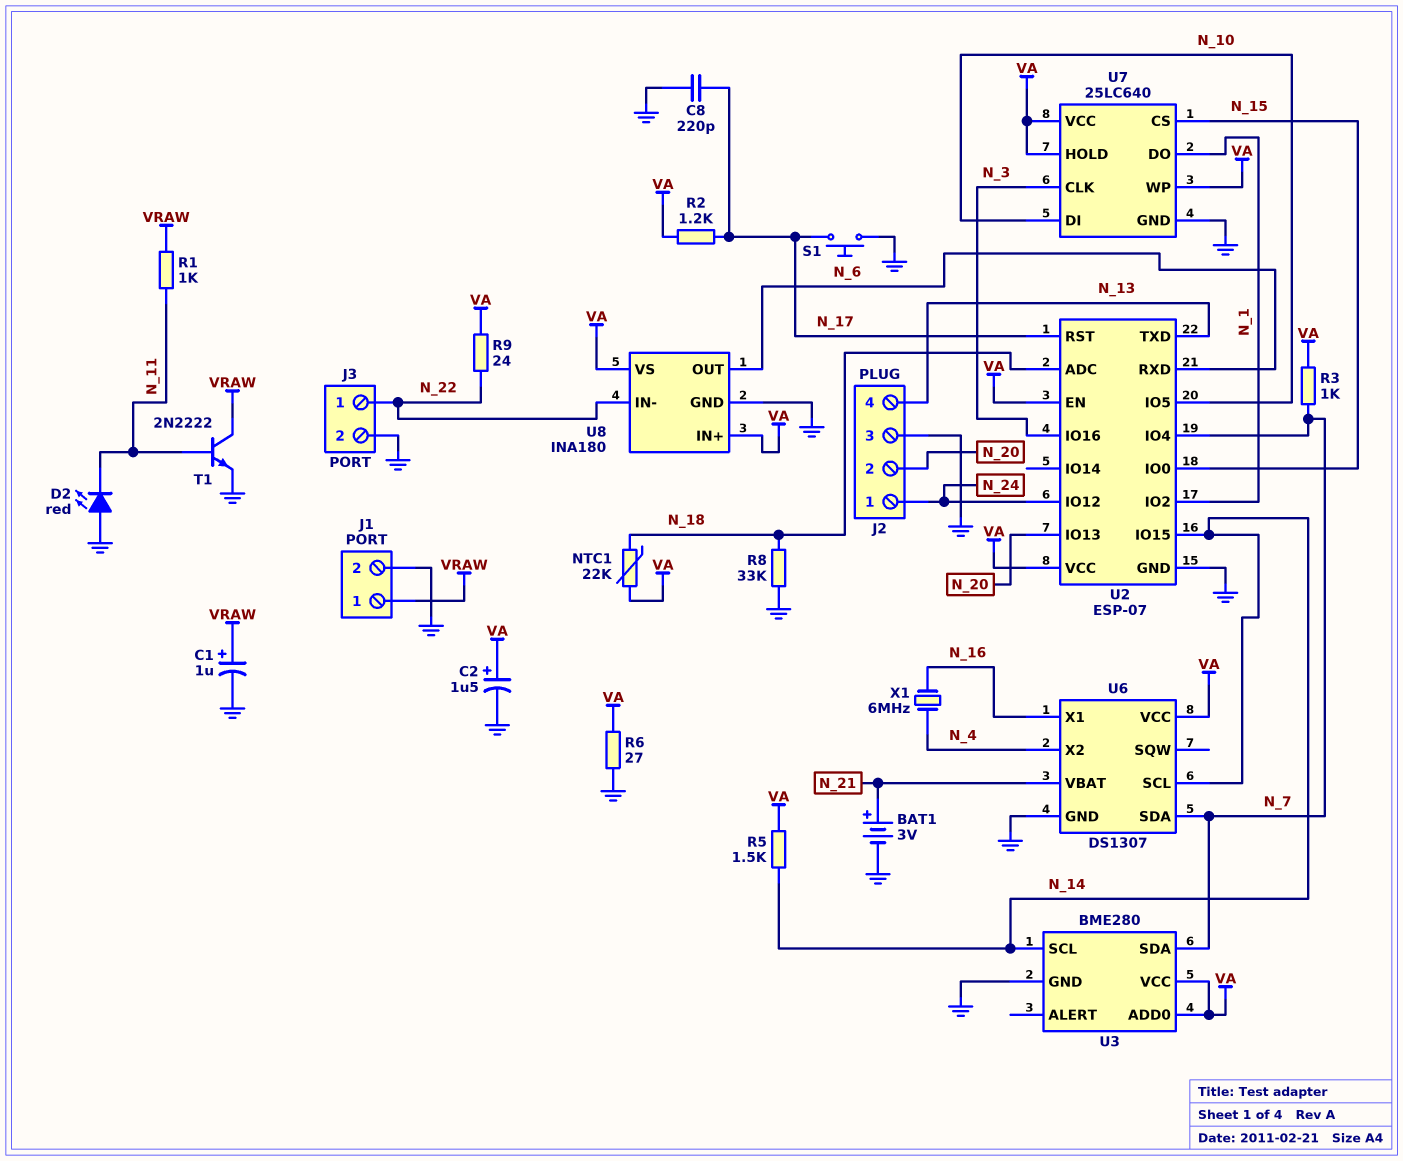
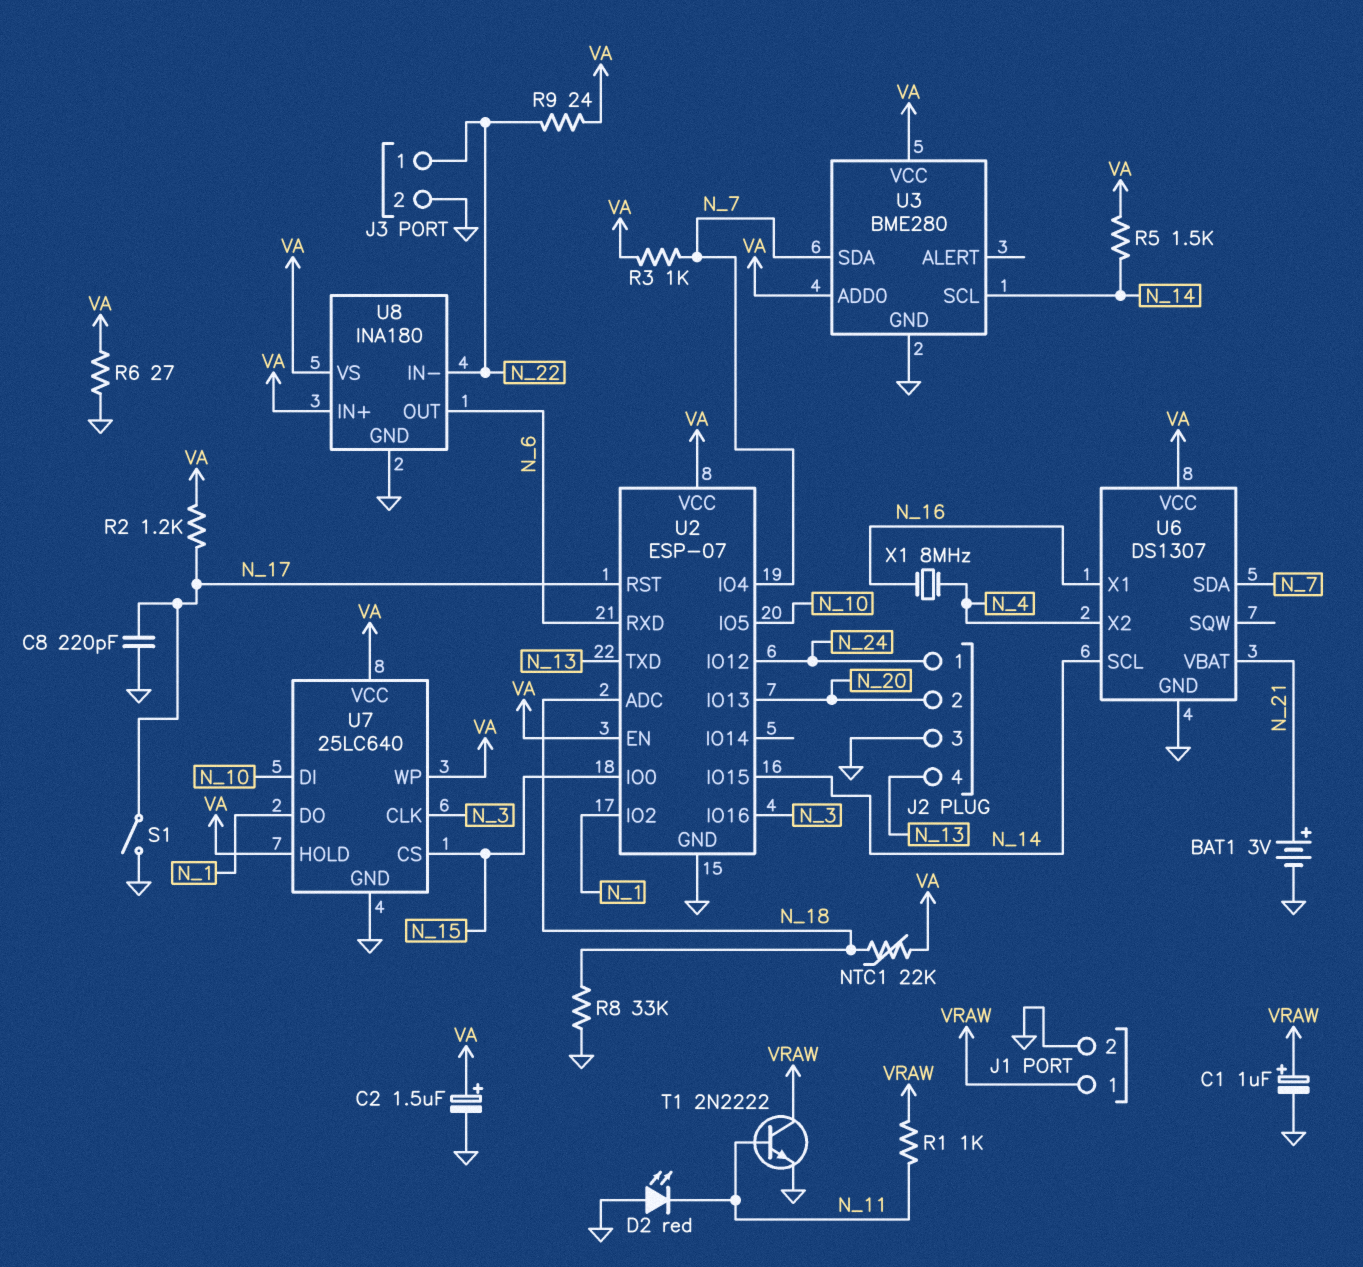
S1: button (GND, N_17) -> switch (GND, N_17)
X1: 6MHz (N_4, N_16) -> 8MHz (N_4, N_16)

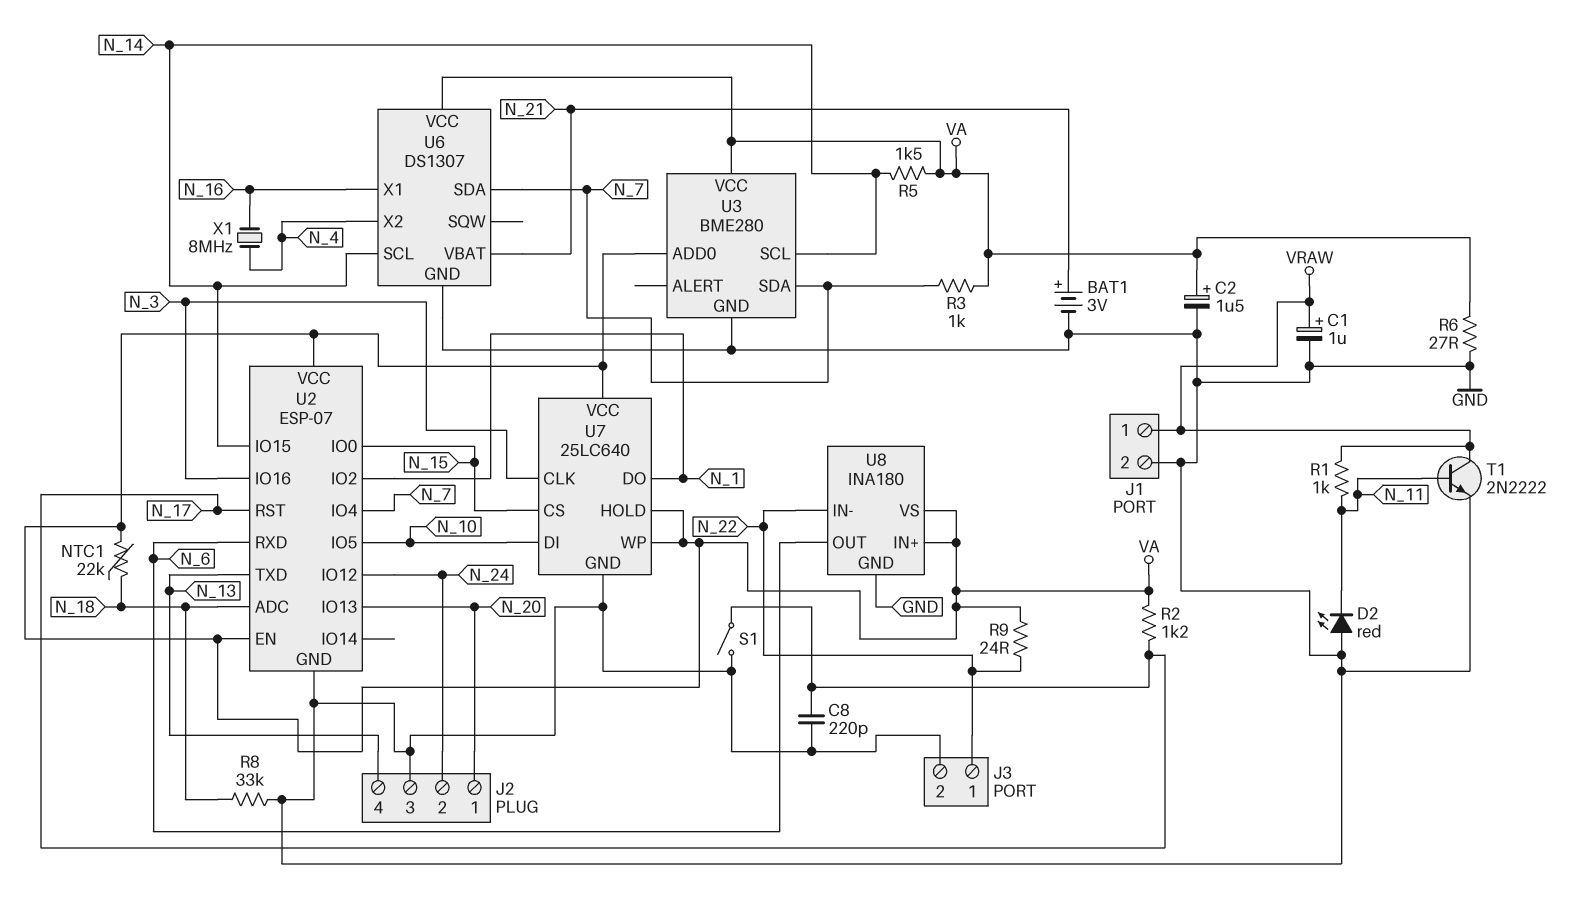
J2 pin 1: N_24 -> N_20
J2 pin 2: N_20 -> N_24

